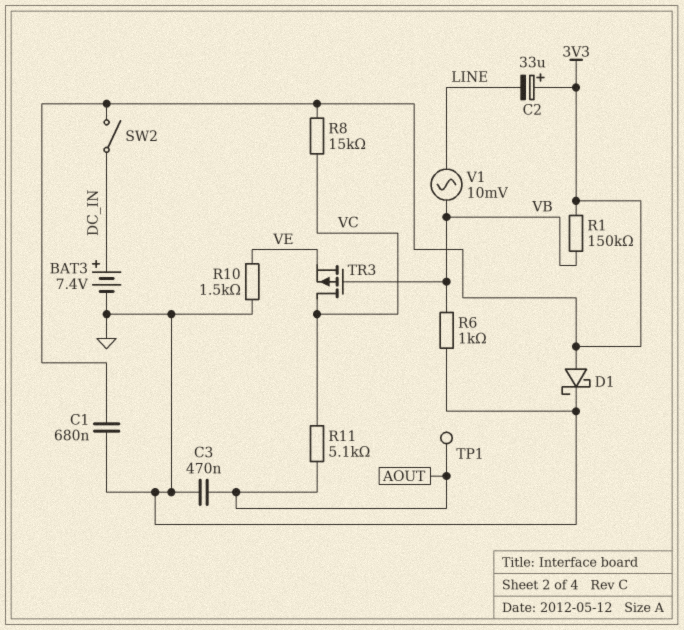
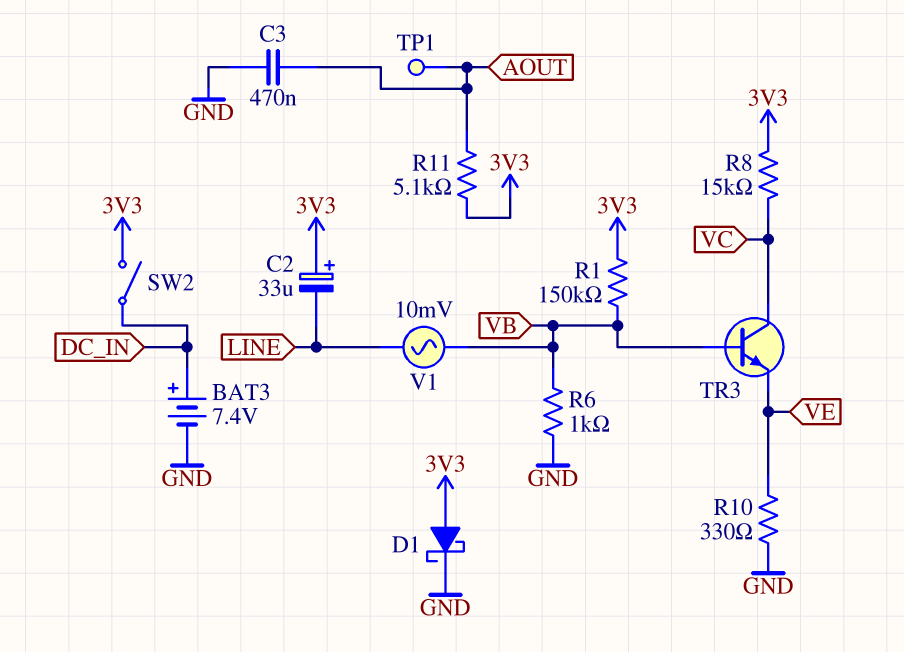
C1: 680nF (3V3, GND) -> none
R10: 1.5k (GND, VE) -> 330 (GND, VE)
R11: 5.1k (AOUT, VC) -> 5.1k (3V3, AOUT)
TR3: PMOS (G VB, D VC, S VE) -> NPN (B VB, C VC, E VE)

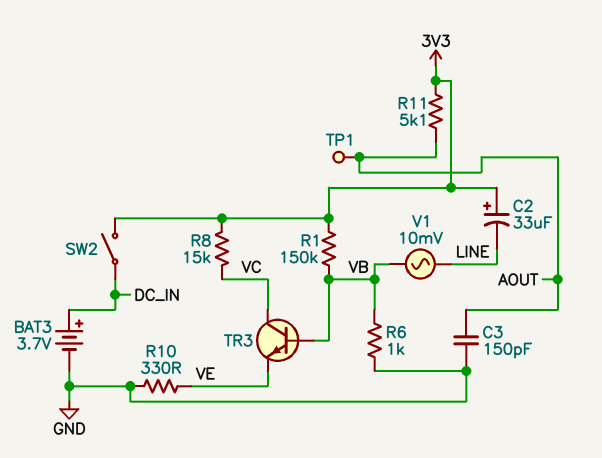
BAT3: 7.4V (plus DC_IN, minus GND) -> 3.7V (plus DC_IN, minus GND)
C3: 470nF (AOUT, GND) -> 150pF (AOUT, GND)
D1: schottky (A 3V3, K GND) -> none

